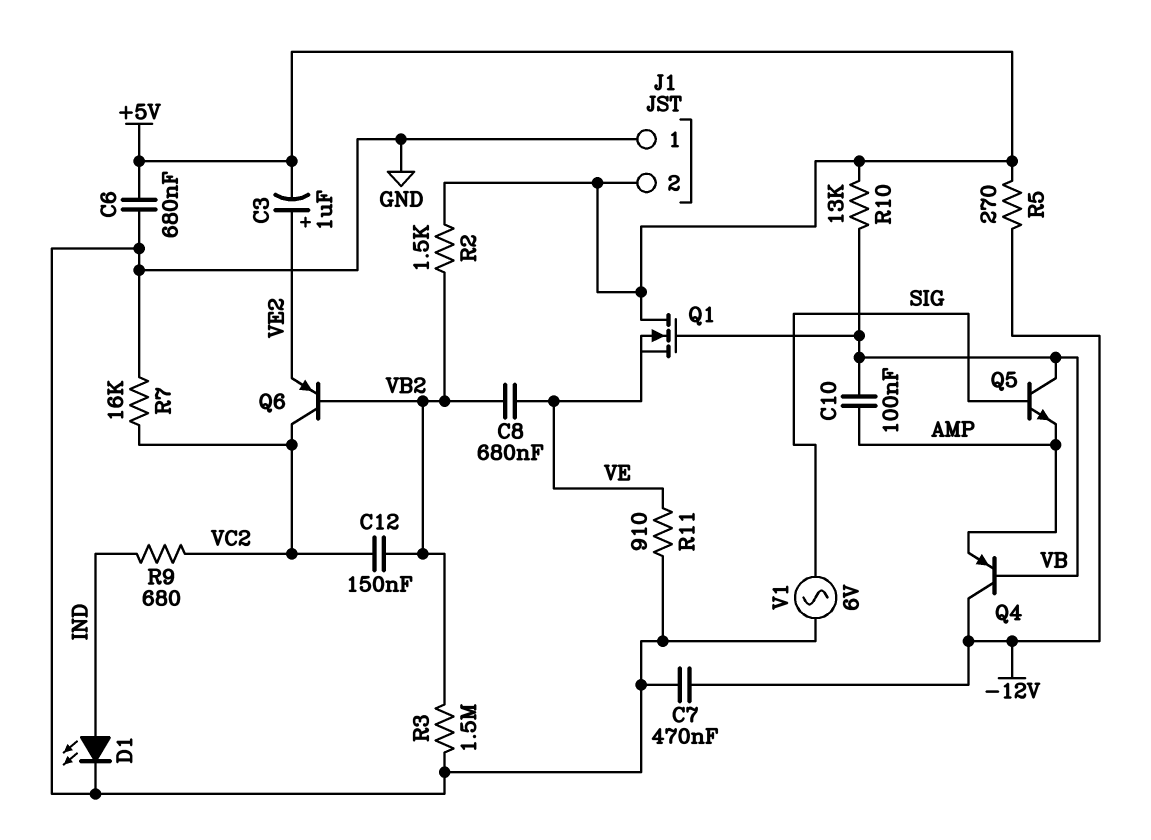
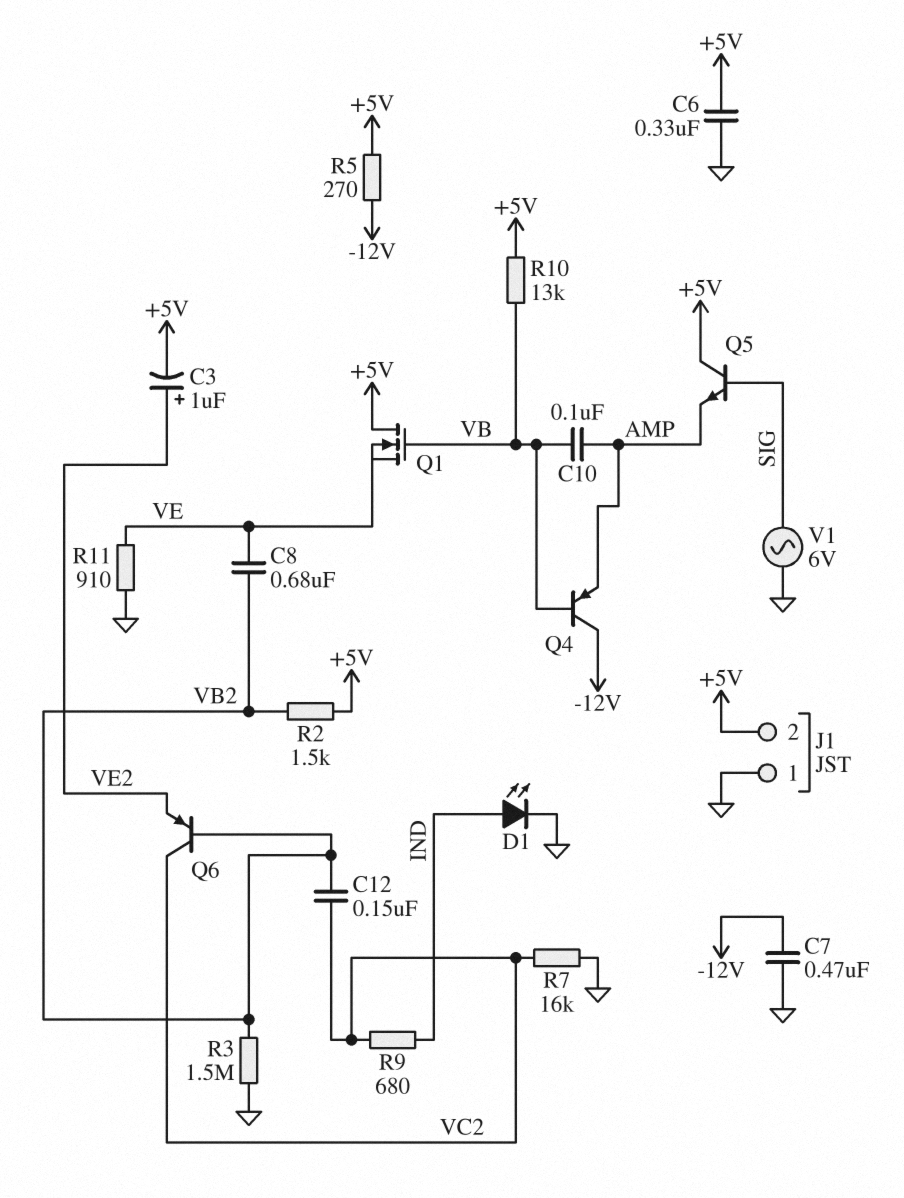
C6: 680nF (+5V, GND) -> 330nF (+5V, GND)
Q5: NPN (B SIG, C VB, E AMP) -> NPN (B SIG, C +5V, E AMP)

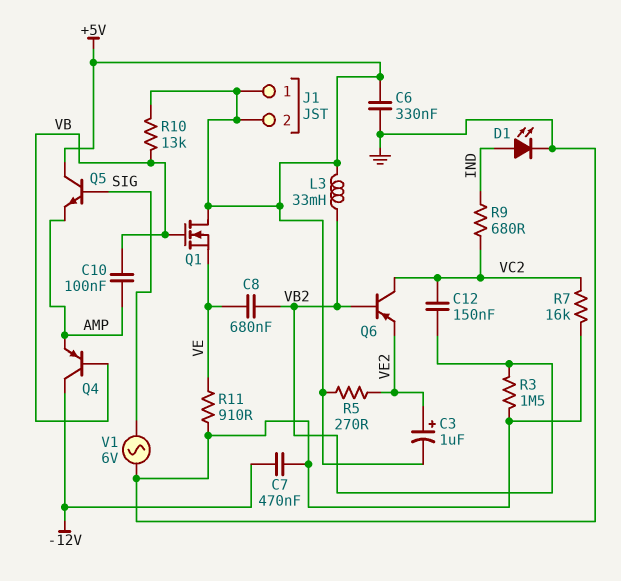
J1 pin 1: GND -> +5V
L3: none -> 33mH (+5V, VB2)
R2: 1.5k (+5V, VB2) -> none
R5: 270 (+5V, -12V) -> 270 (+5V, VE2)

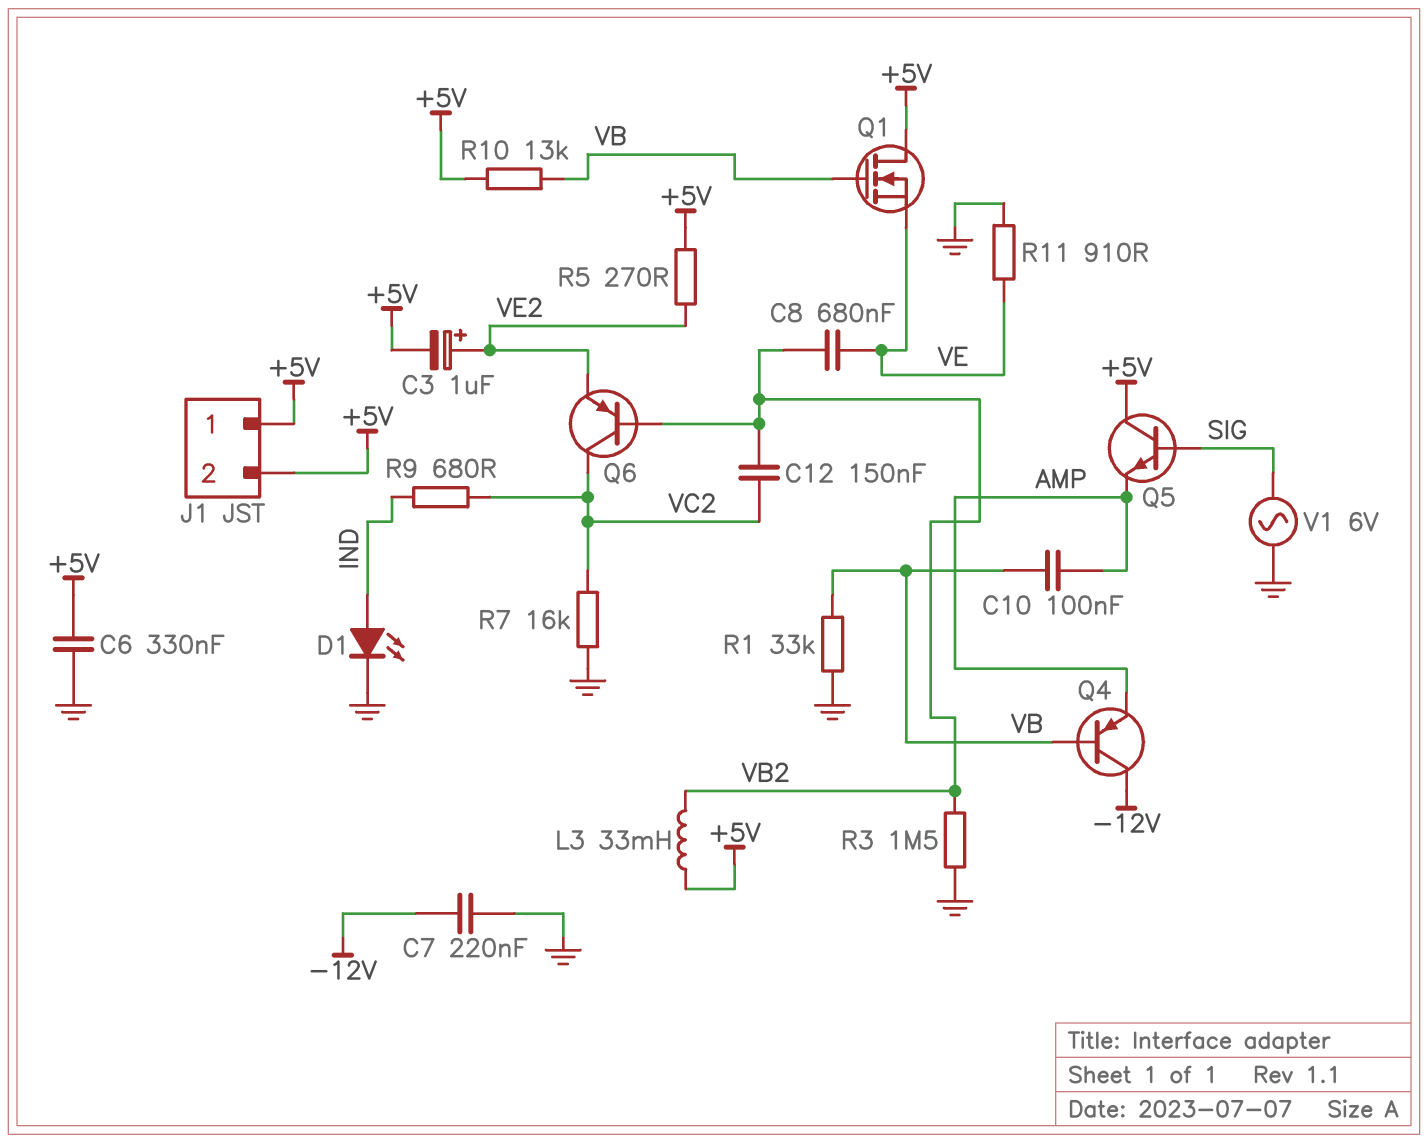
C7: 470nF (-12V, GND) -> 220nF (-12V, GND)
R1: none -> 33k (GND, VB)

